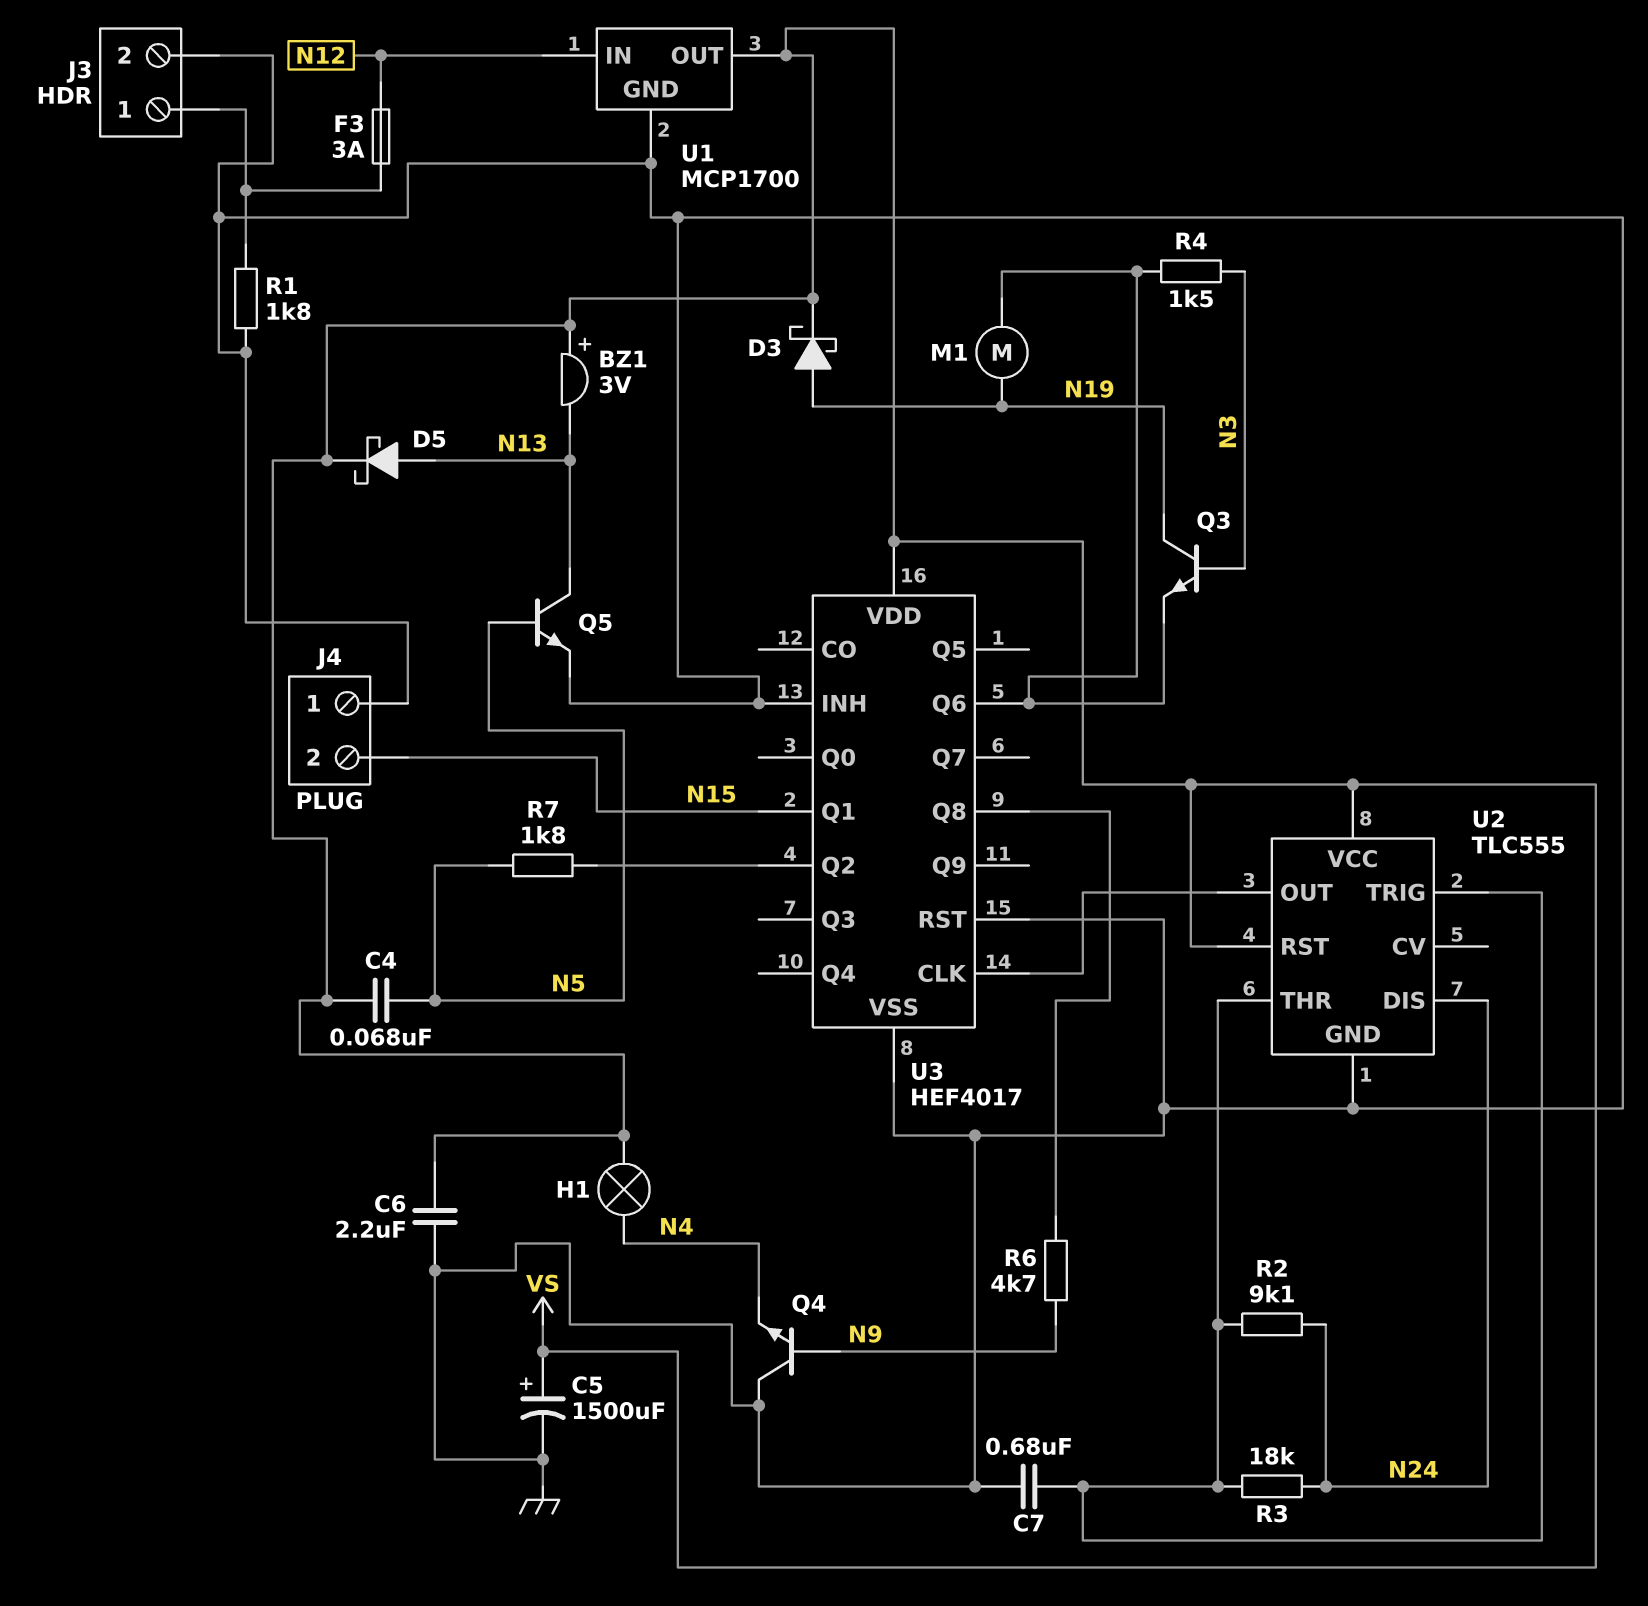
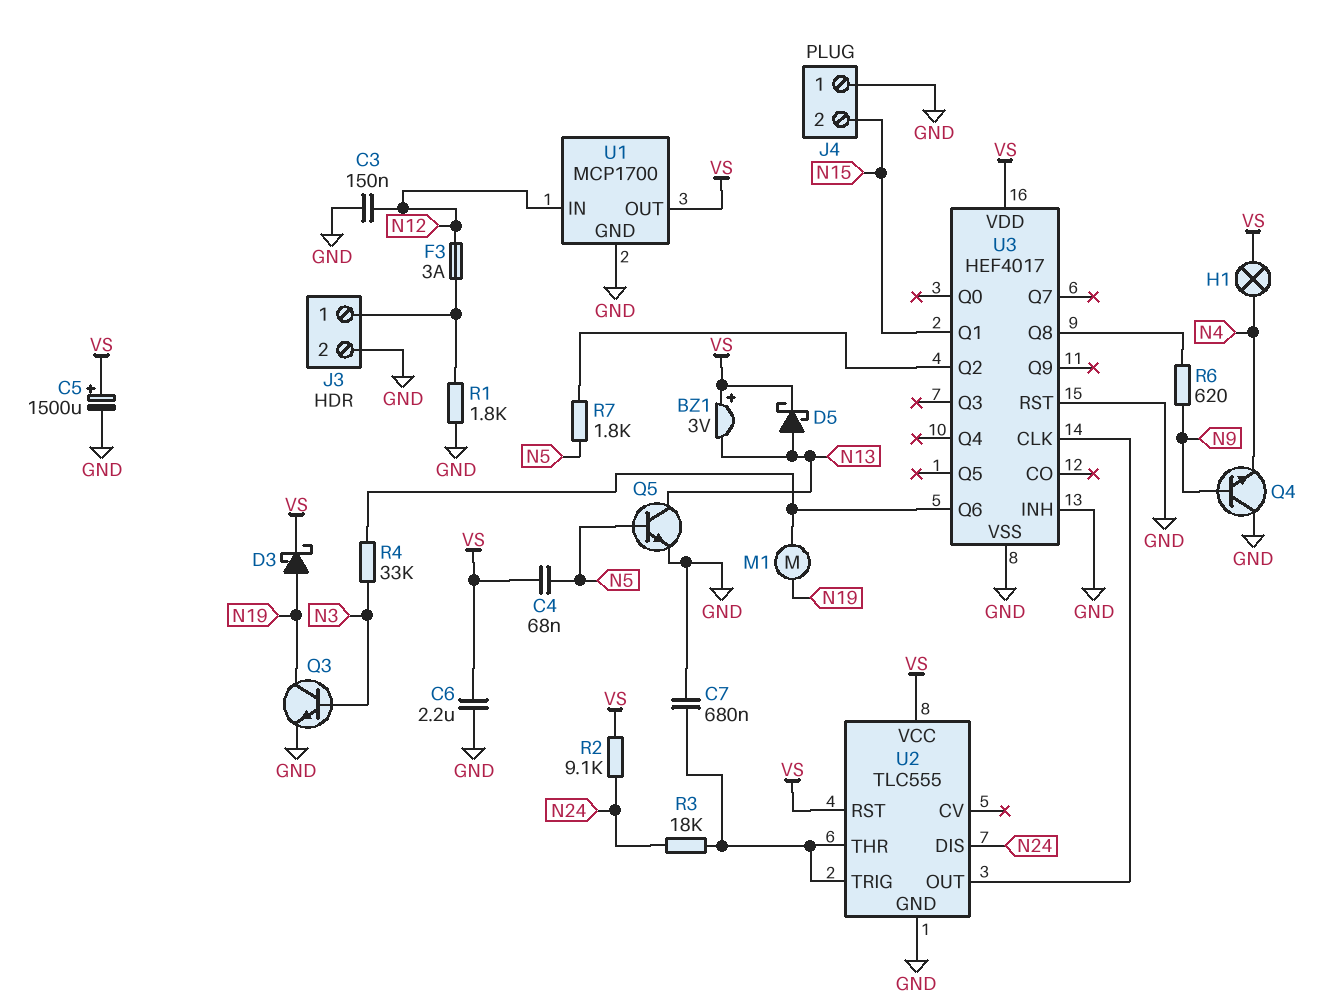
C3: none -> 150nF (GND, N12)
Q3: NPN (B N3, C N19, E U3/Q6) -> NPN (B N3, C N19, E GND)
R2: 9.1k (N24, U2/THR) -> 9.1k (N24, VS)
R4: 1.5k (N3, U3/Q6) -> 33k (N3, U3/Q6)
R6: 4.7k (N9, U3/Q8) -> 620 (N9, U3/Q8)

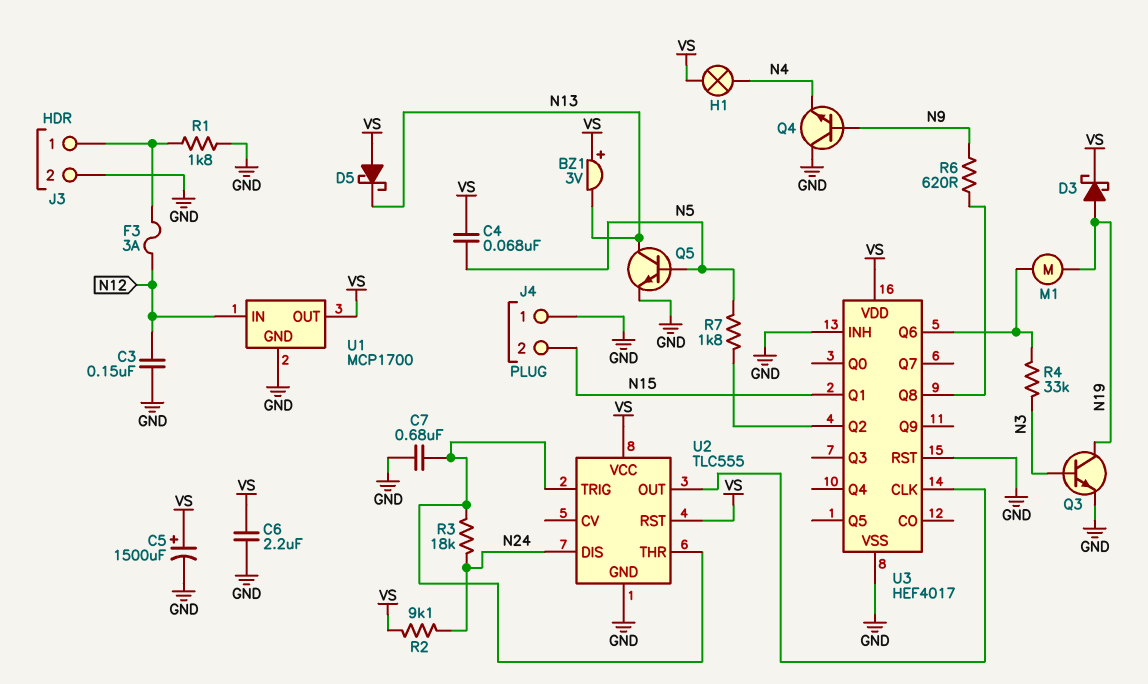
D5: schottky (A N13, K VS) -> schottky (A VS, K N13)

